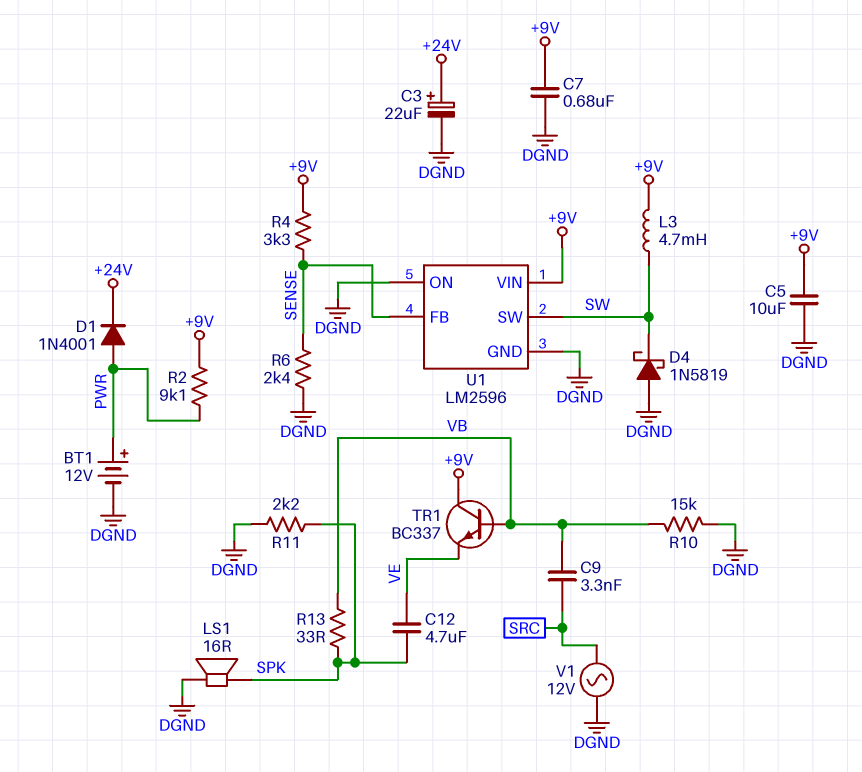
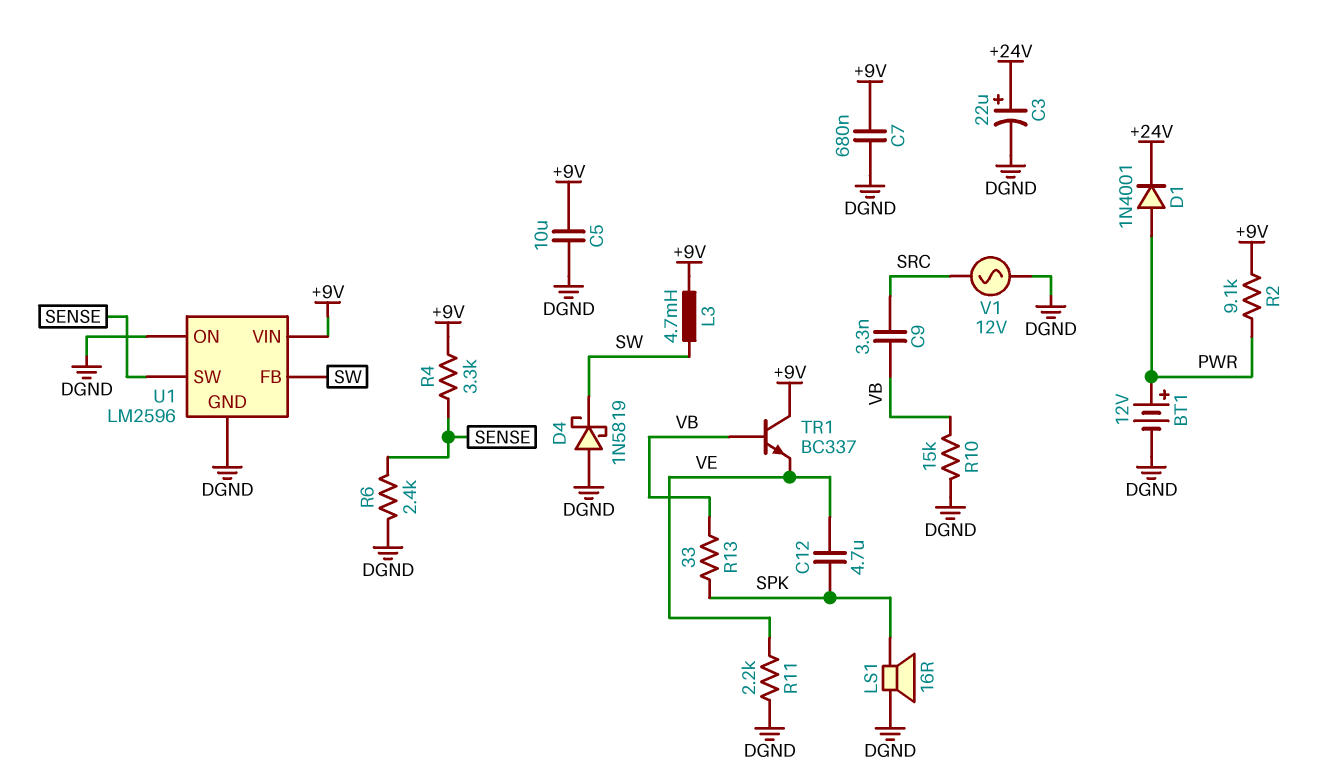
R11: 2.2k (DGND, SPK) -> 2.2k (DGND, VE)
U1 pin FB: SENSE -> SW
U1 pin SW: SW -> SENSE

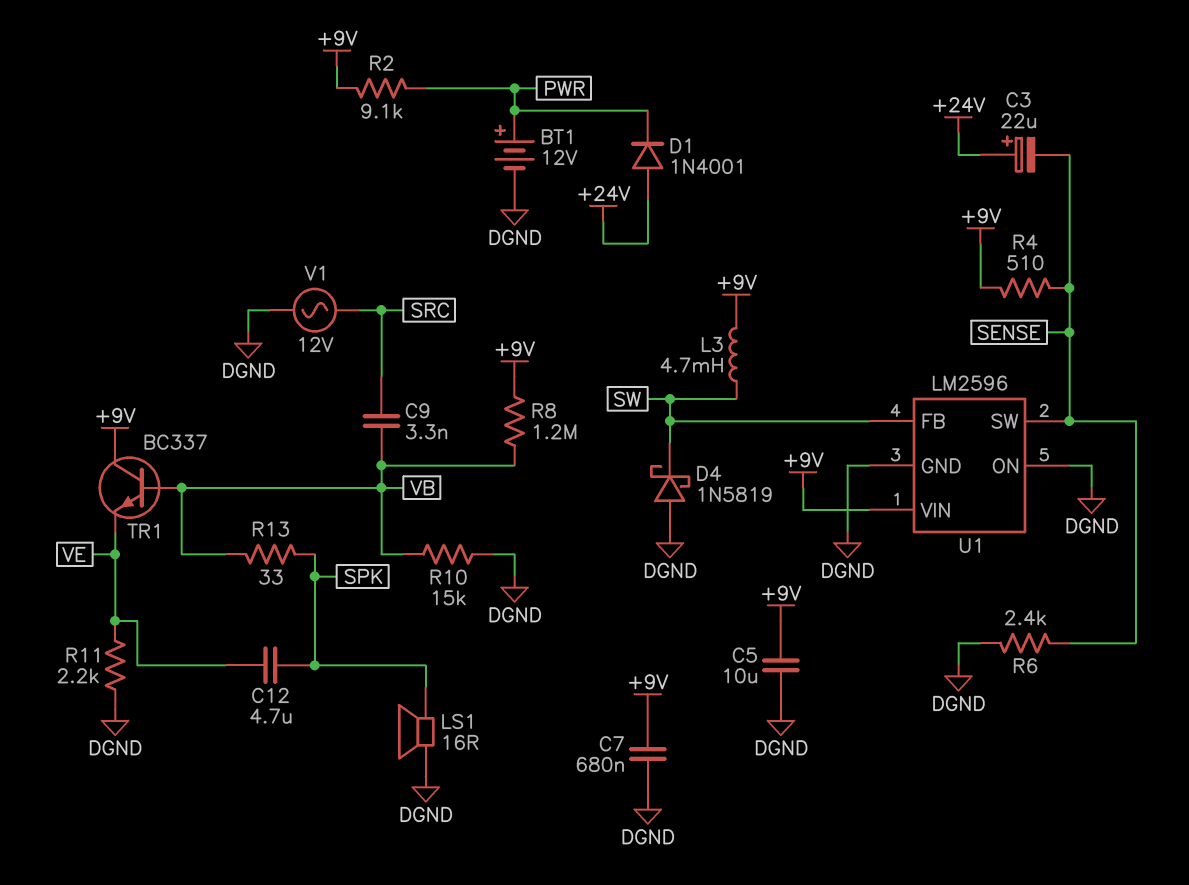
C3: 22uF (plus +24V, minus DGND) -> 22uF (plus +24V, minus SENSE)
D1: diode 1N4001 (A PWR, K +24V) -> diode 1N4001 (A +24V, K PWR)
R4: 3.3k (+9V, SENSE) -> 510 (+9V, SENSE)
R8: none -> 1.2M (+9V, VB)

